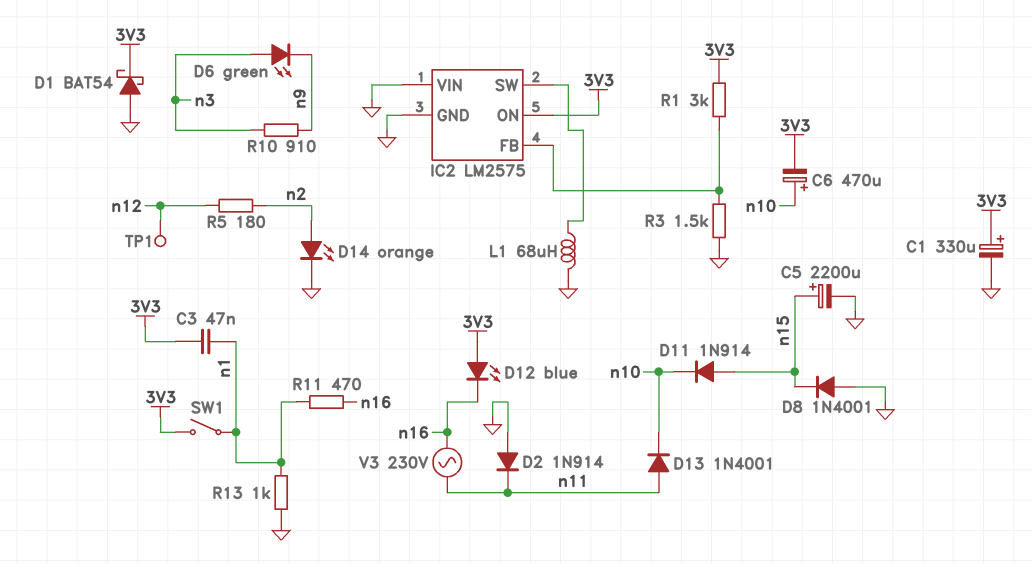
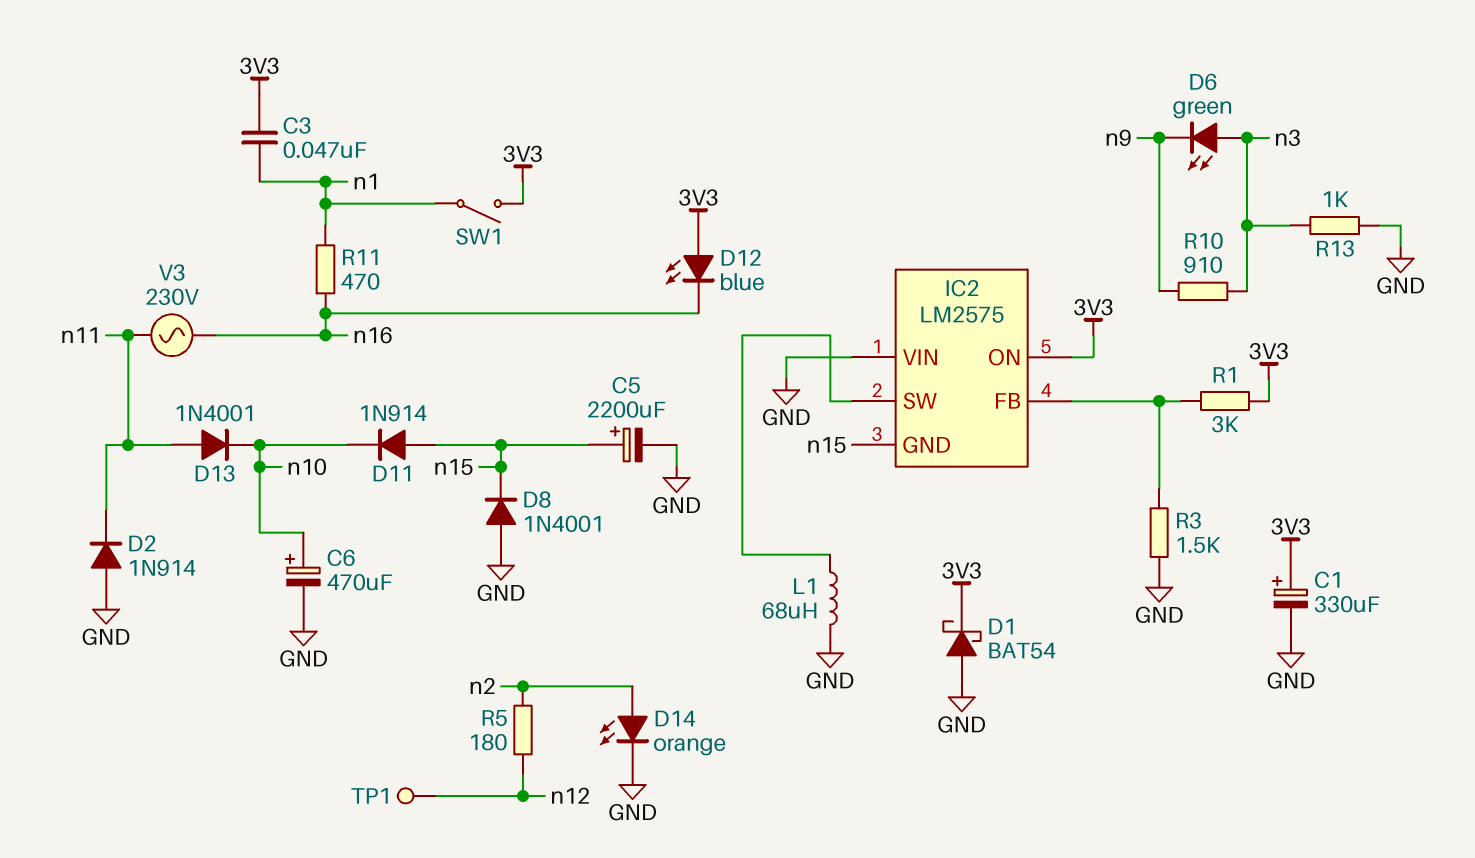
C6: 470uF (plus n10, minus 3V3) -> 470uF (plus n10, minus GND)
IC2 pin GND: GND -> n15
R13: 1k (GND, n1) -> 1k (GND, n3)

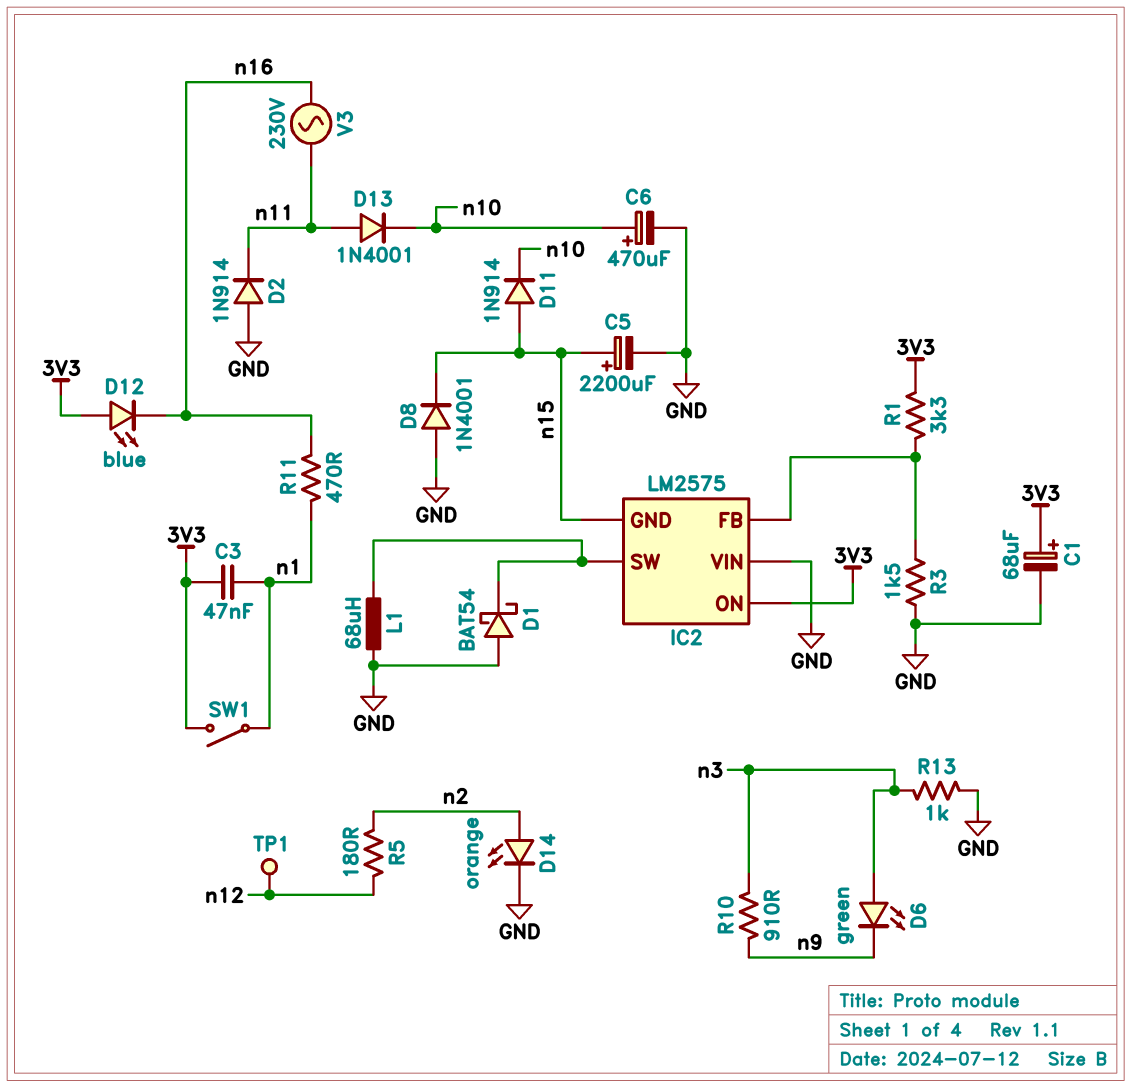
C1: 330uF (plus 3V3, minus GND) -> 68uF (plus 3V3, minus GND)
D1: schottky BAT54 (A GND, K 3V3) -> schottky BAT54 (A GND, K IC2/SW)
R1: 3k (3V3, IC2/FB) -> 3.3k (3V3, IC2/FB)

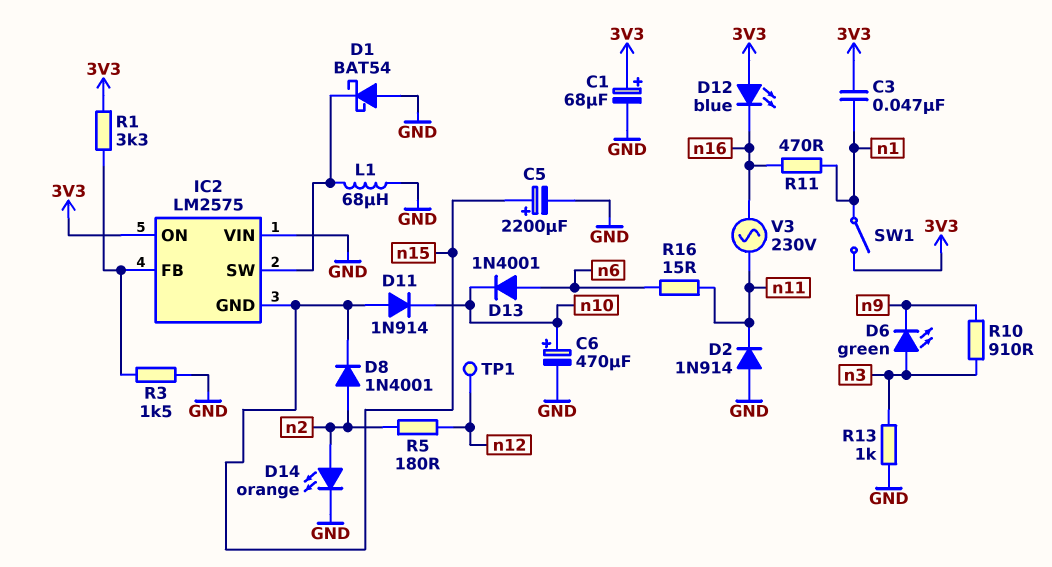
D8: diode 1N4001 (A GND, K n15) -> diode 1N4001 (A n2, K n15)
D13: diode 1N4001 (A n11, K n10) -> diode 1N4001 (A n6, K n10)
R16: none -> 15 (n6, n11)

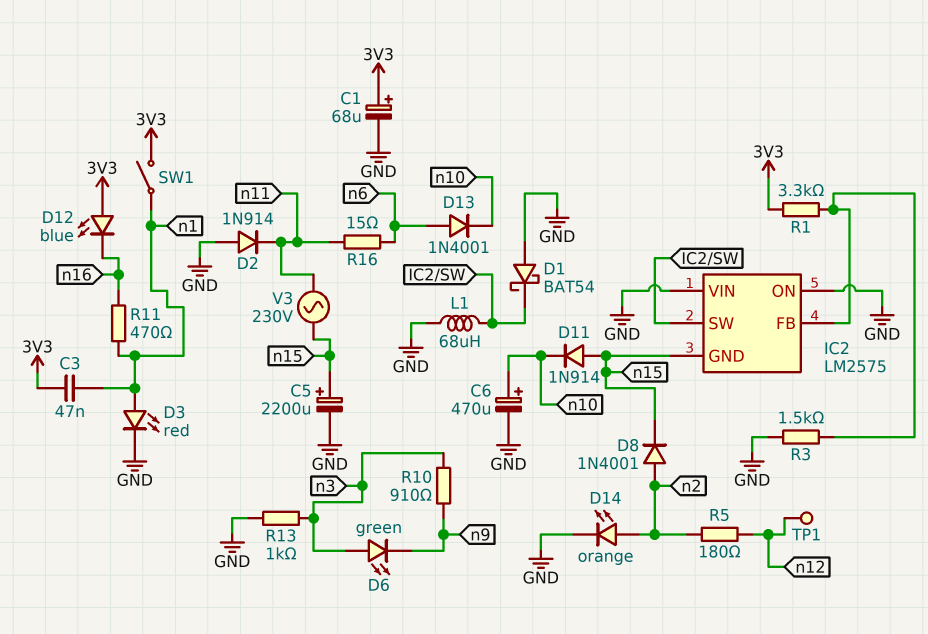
D3: none -> LED red (A n1, K GND)
IC2 pin ON: 3V3 -> GND
V3: AC 230V (n11, n16) -> AC 230V (n11, n15)

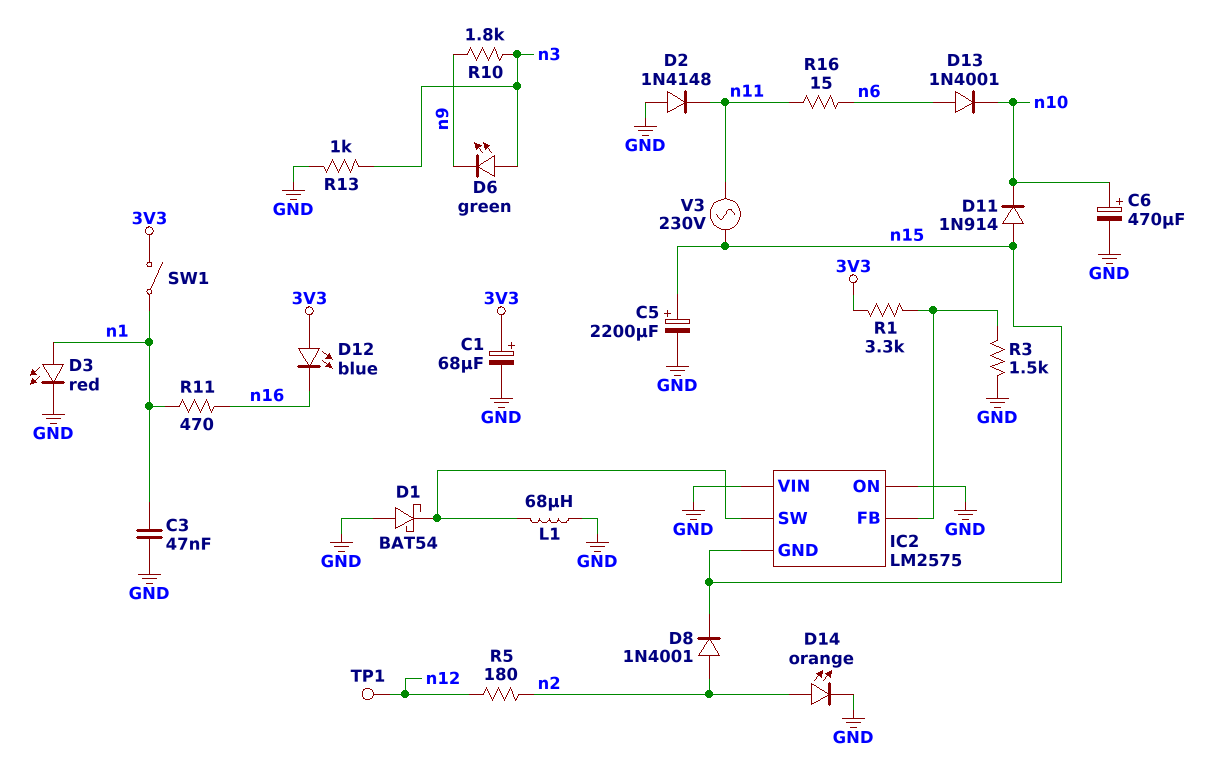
C3: 47nF (3V3, n1) -> 47nF (GND, n1)
D2: diode 1N914 (A GND, K n11) -> diode 1N4148 (A GND, K n11)
R10: 910 (n3, n9) -> 1.8k (n3, n9)

